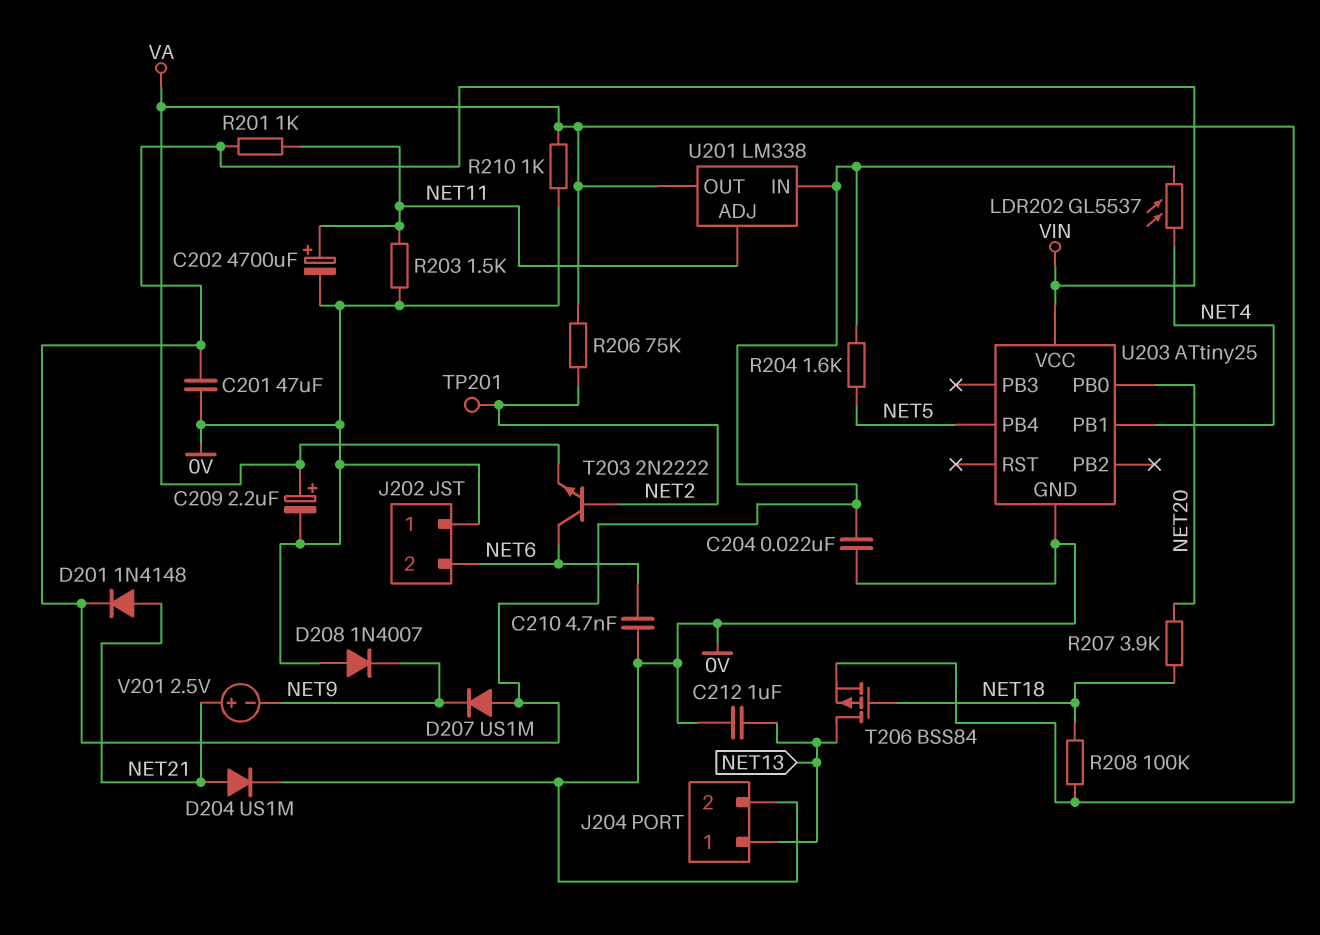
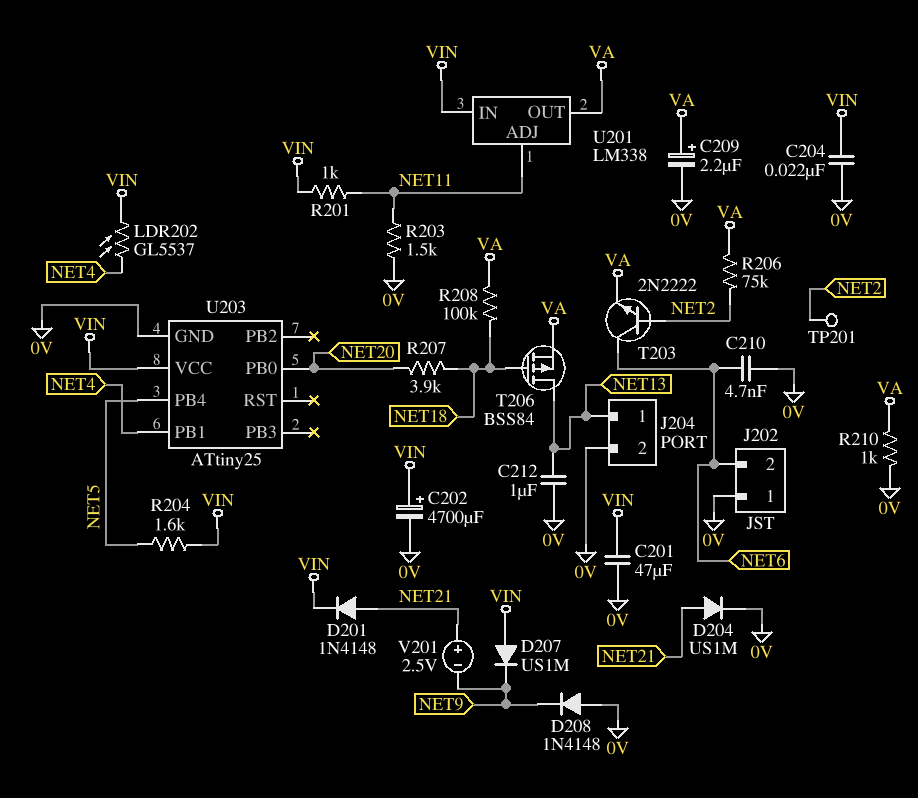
C202: 4700uF (plus NET11, minus 0V) -> 4700uF (plus VIN, minus 0V)
D208: diode 1N4007 (A 0V, K NET9) -> diode 1N4148 (A 0V, K NET9)

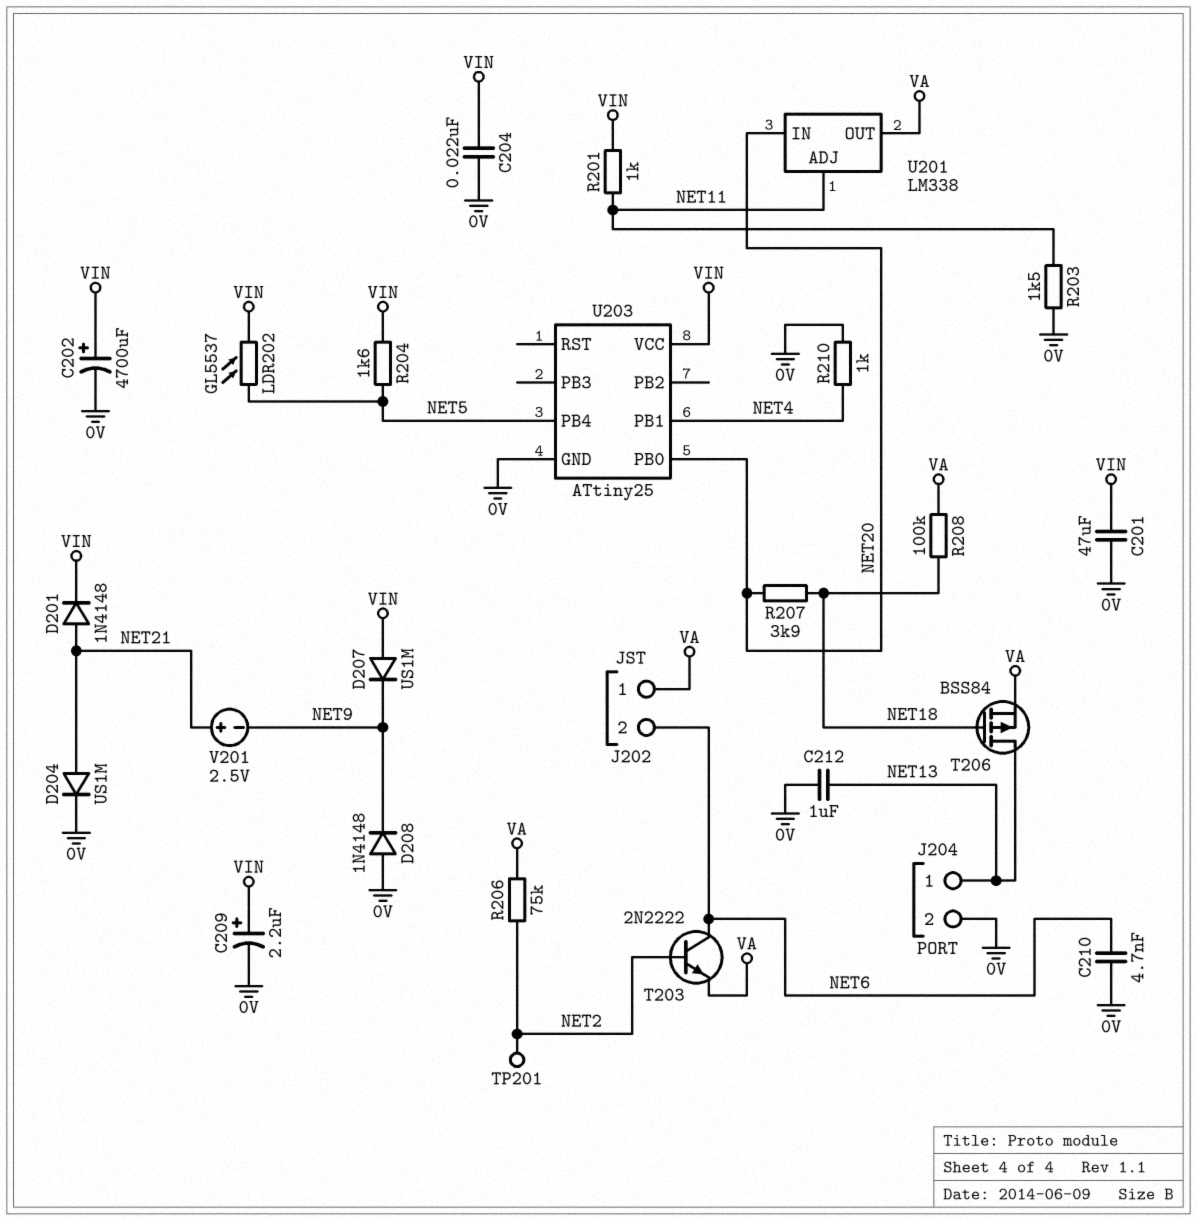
C209: 2.2uF (plus VA, minus 0V) -> 2.2uF (plus VIN, minus 0V)
J202 pin 1: 0V -> VA
LDR202: GL5537 (NET4, VIN) -> GL5537 (NET5, VIN)
R210: 1k (0V, VA) -> 1k (0V, NET4)
U201 pin IN: VIN -> NET20

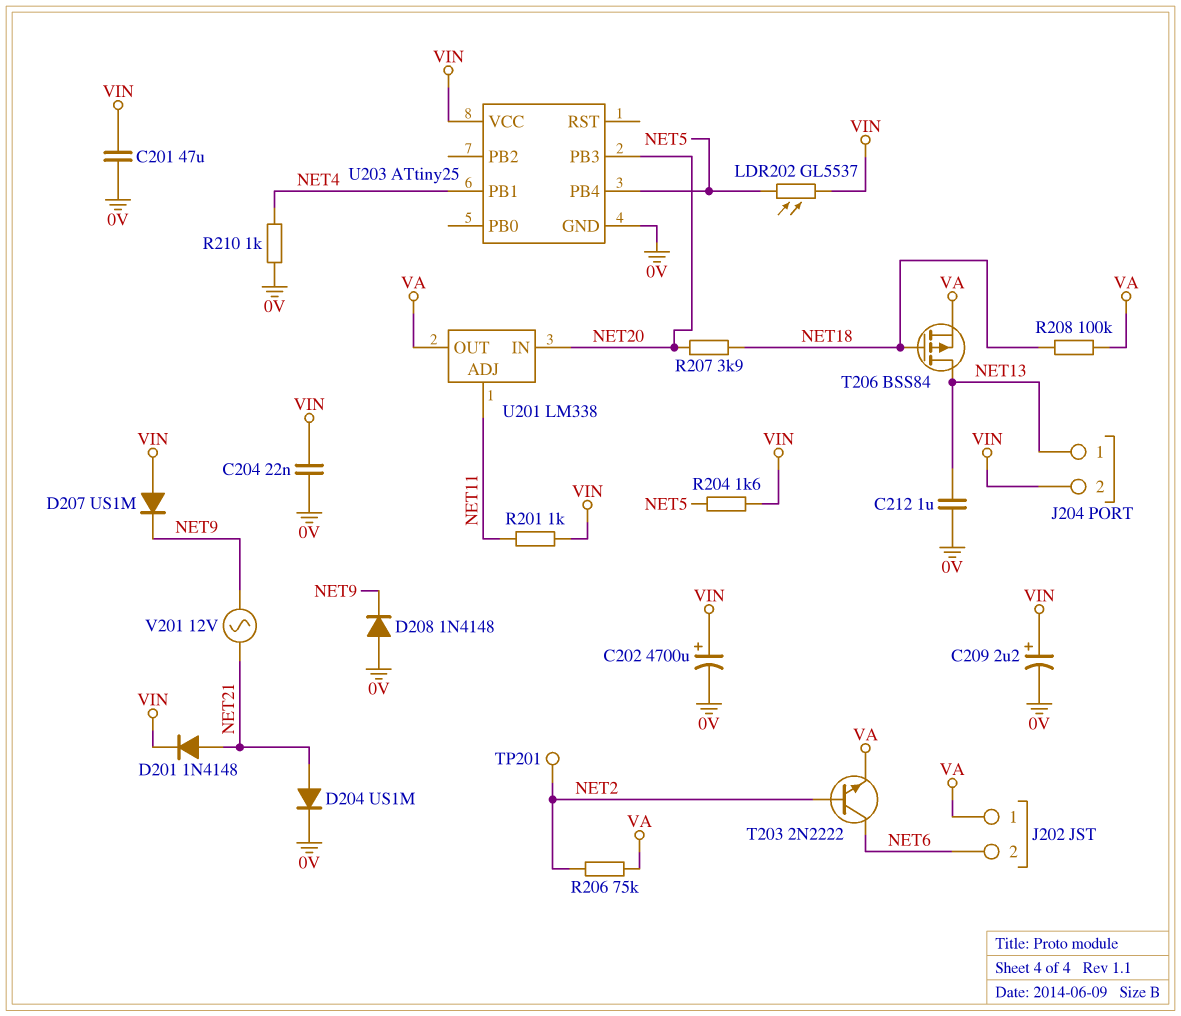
C210: 4.7nF (0V, NET6) -> none
J204 pin 2: 0V -> VIN
R203: 1.5k (0V, NET11) -> none
U203 pin PB0: NET20 -> none
U203 pin PB3: none -> NET20
V201: 2.5V (plus NET21, minus NET9) -> AC 12V (NET9, NET21)

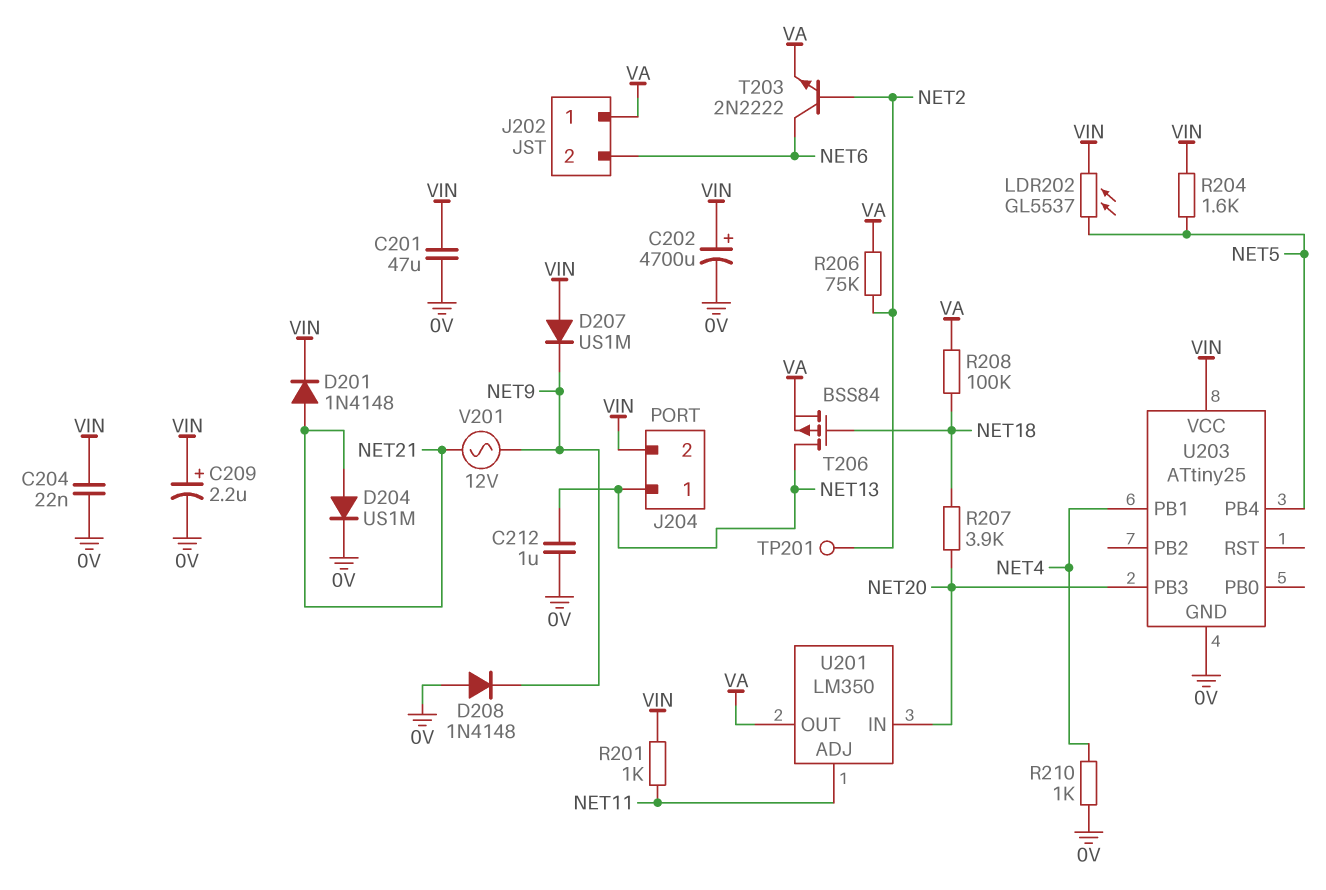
U201: LM338 -> LM350

